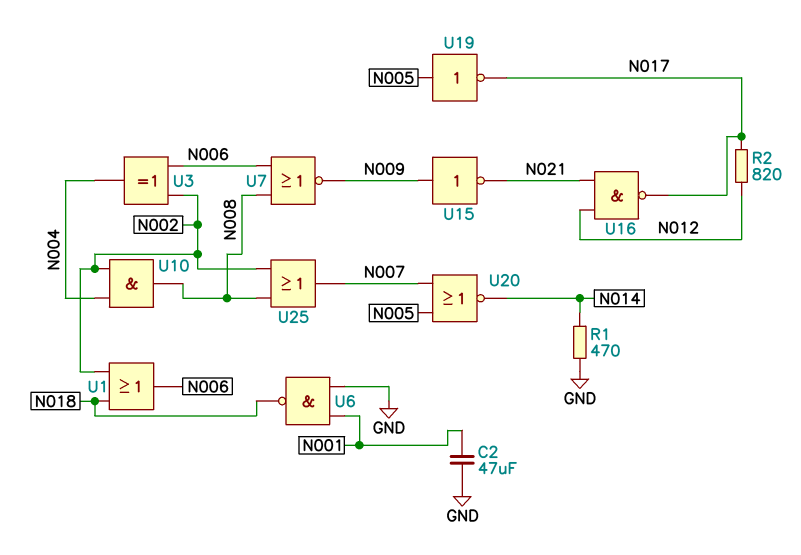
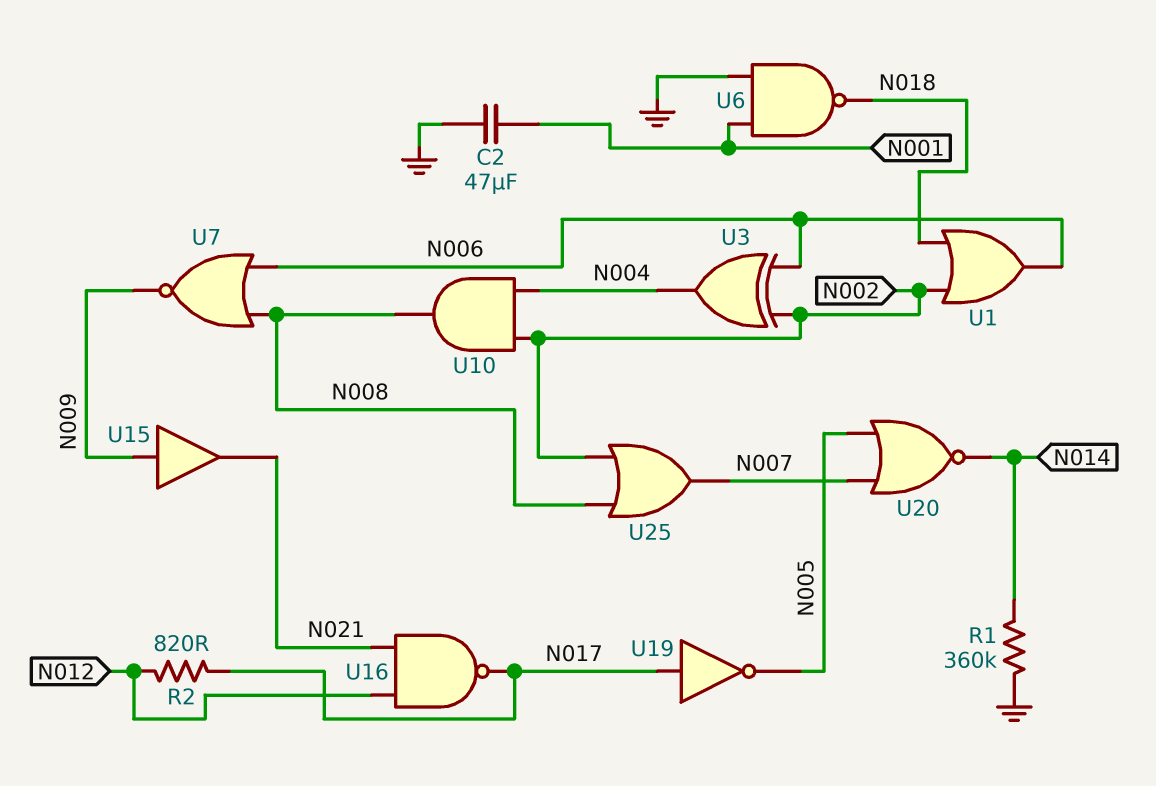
R1: 470 (GND, N014) -> 360k (GND, N014)
U15: NOT (in N009, out N021) -> buffer (in N009, out N021)
U19: NOT (in N005, out N017) -> NOT (in N017, out N005)

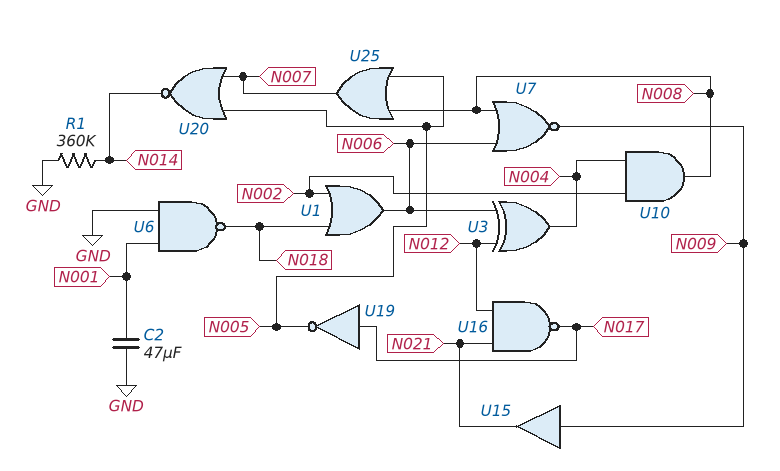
R2: 820 (N012, N017) -> none
U3: XOR (in N002, in N006, out N004) -> XOR (in N006, in N012, out N004)
U25: OR (in N002, in N008, out N007) -> OR (in N005, in N008, out N007)

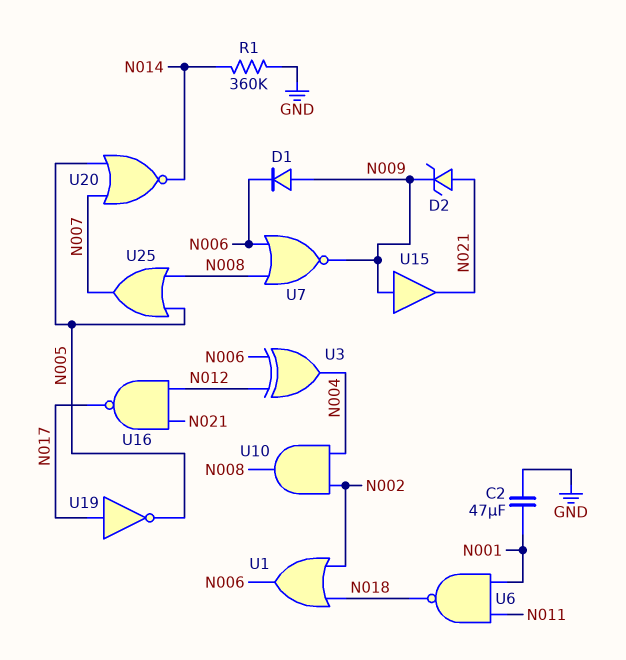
D1: none -> diode (A N009, K N006)
D2: none -> zener (A N021, K N009)
U6: NAND (in GND, in N001, out N018) -> NAND (in N001, in N011, out N018)

